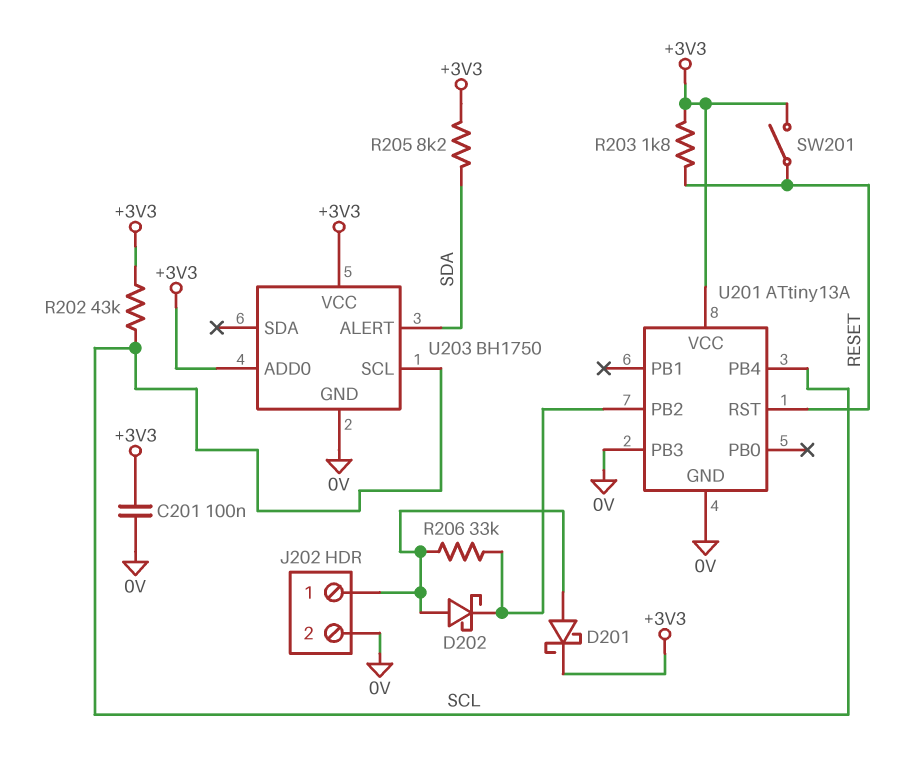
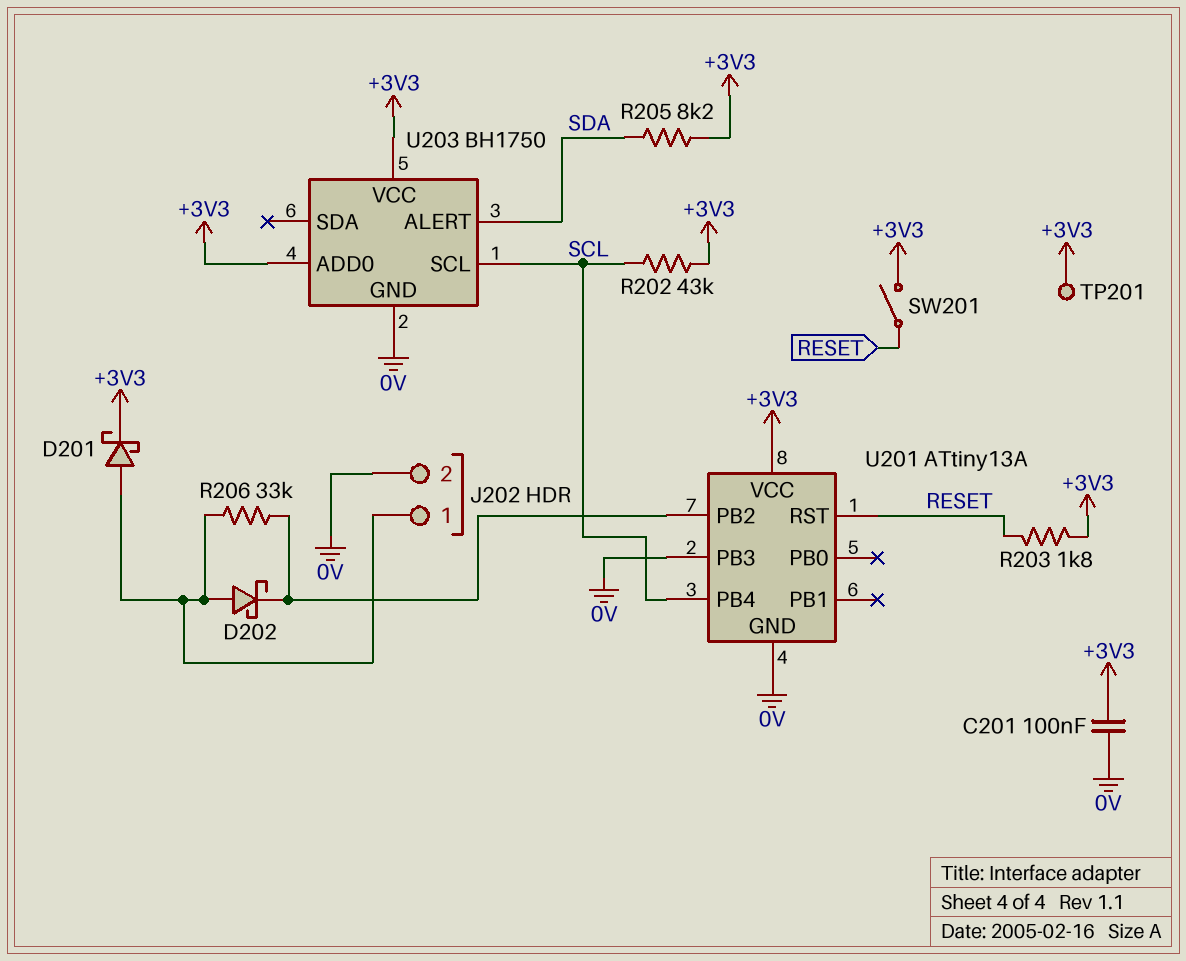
TP201: none -> test point (+3V3)

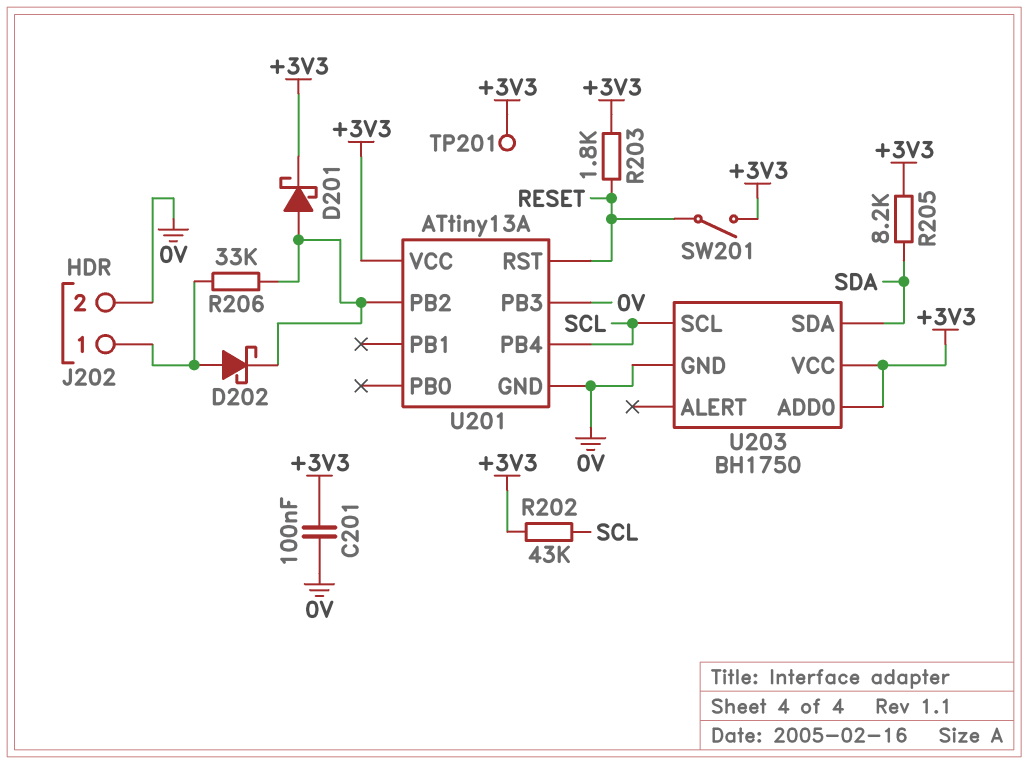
D201: schottky (A J202/1, K +3V3) -> schottky (A U201/PB2, K +3V3)
U203 pin ALERT: SDA -> none
U203 pin SDA: none -> SDA

